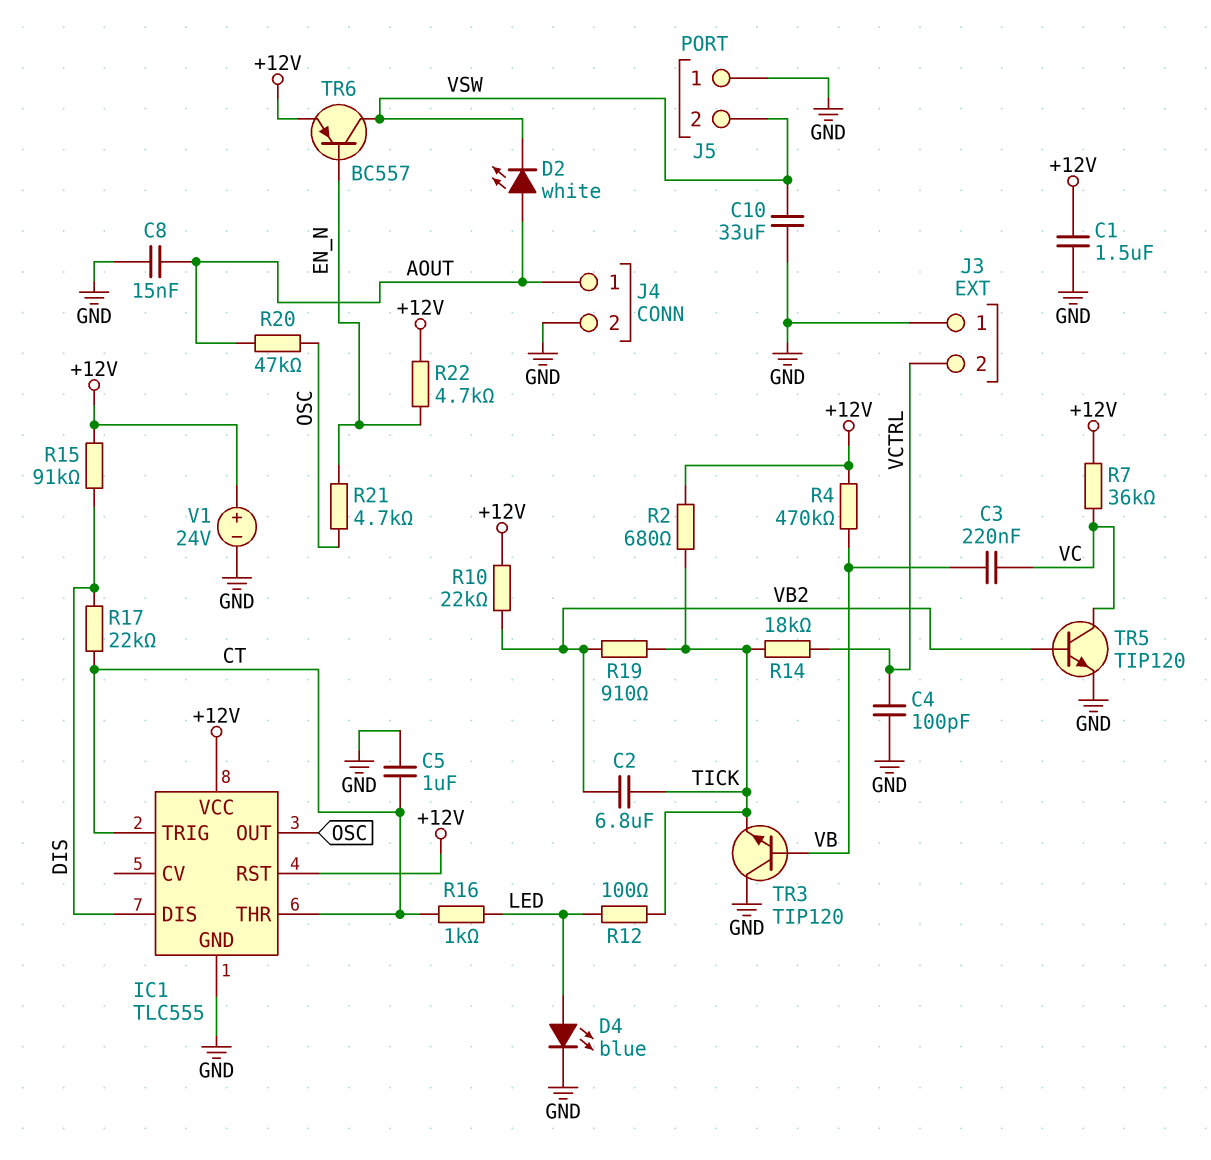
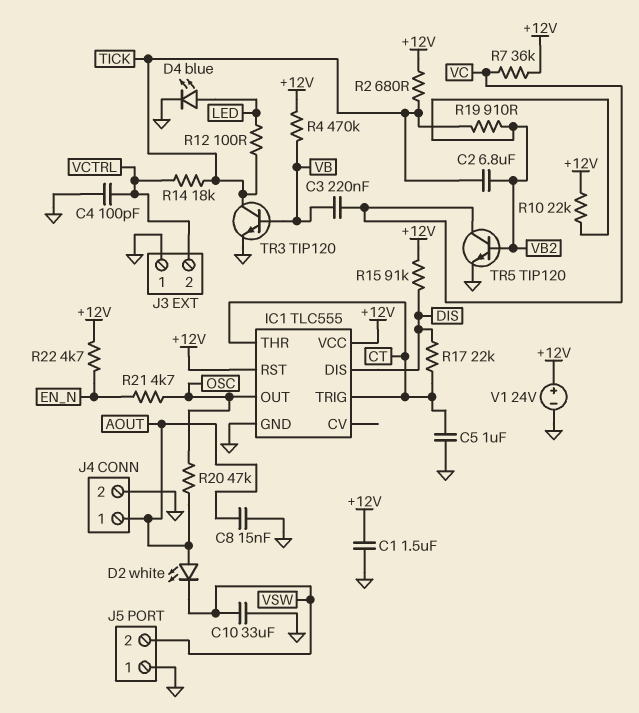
R16: 1k (CT, LED) -> none
TR3: NPN TIP120 (B VB, C GND, E TICK) -> NPN TIP120 (B VB, C TICK, E GND)
TR6: PNP BC557 (B EN_N, C VSW, E +12V) -> none

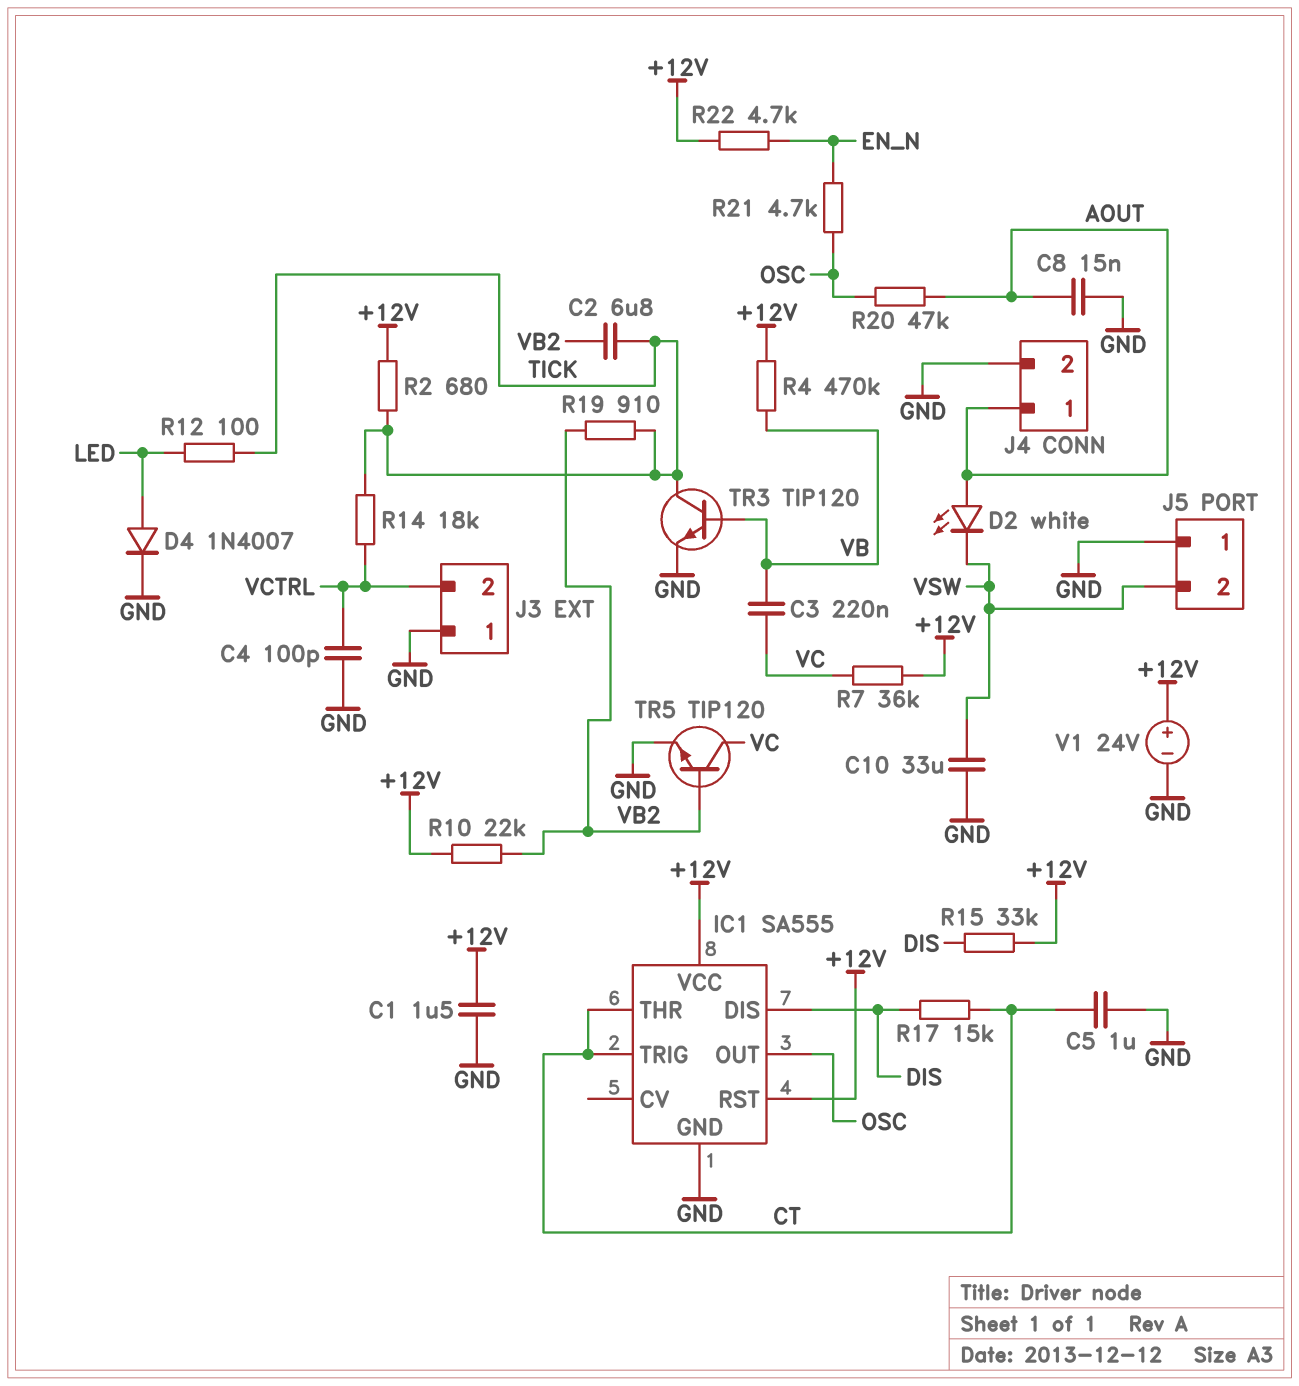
D4: LED blue (A LED, K GND) -> diode 1N4007 (A LED, K GND)
IC1: TLC555 -> SA555
R15: 91k (+12V, DIS) -> 33k (+12V, DIS)
R17: 22k (CT, DIS) -> 15k (CT, DIS)

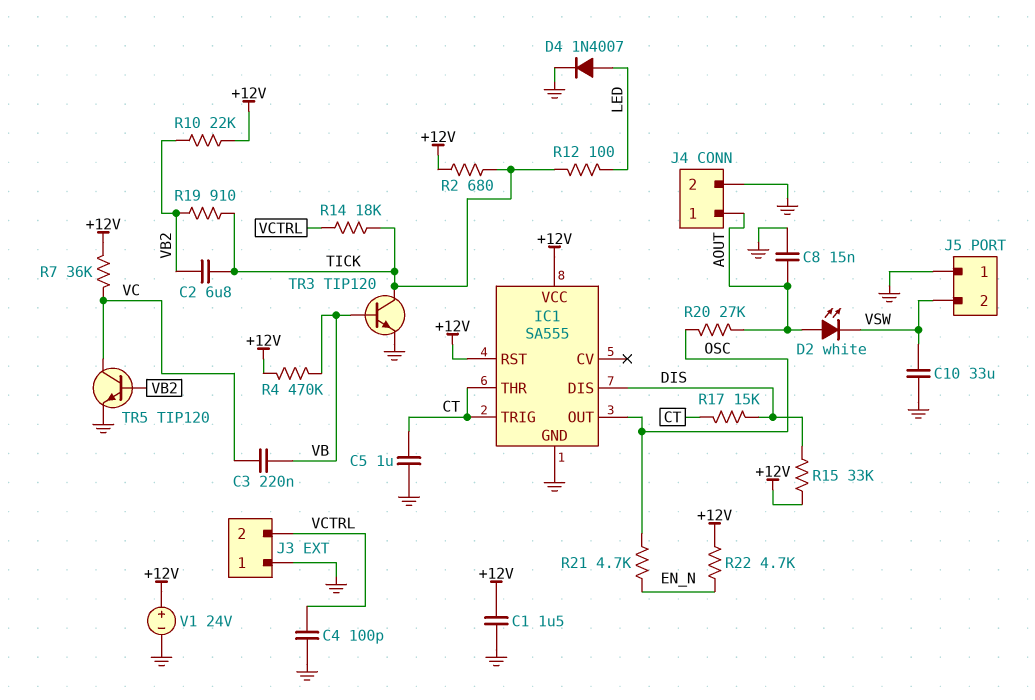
R20: 47k (AOUT, OSC) -> 27k (AOUT, OSC)

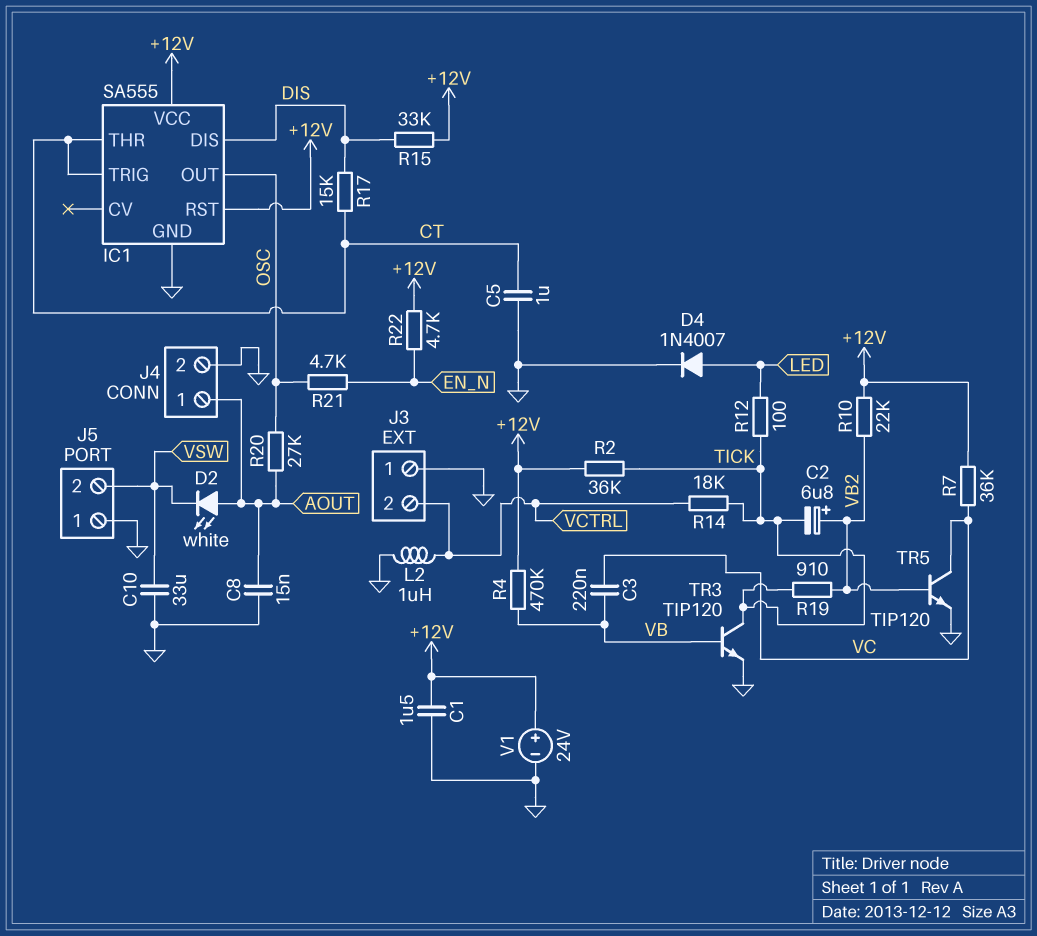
C2: 6.8uF (TICK, VB2) -> 6.8uF (plus VB2, minus TICK)
C4: 100pF (GND, VCTRL) -> none
L2: none -> 1uH (GND, VCTRL)
R2: 680 (+12V, TICK) -> 36k (+12V, TICK)

